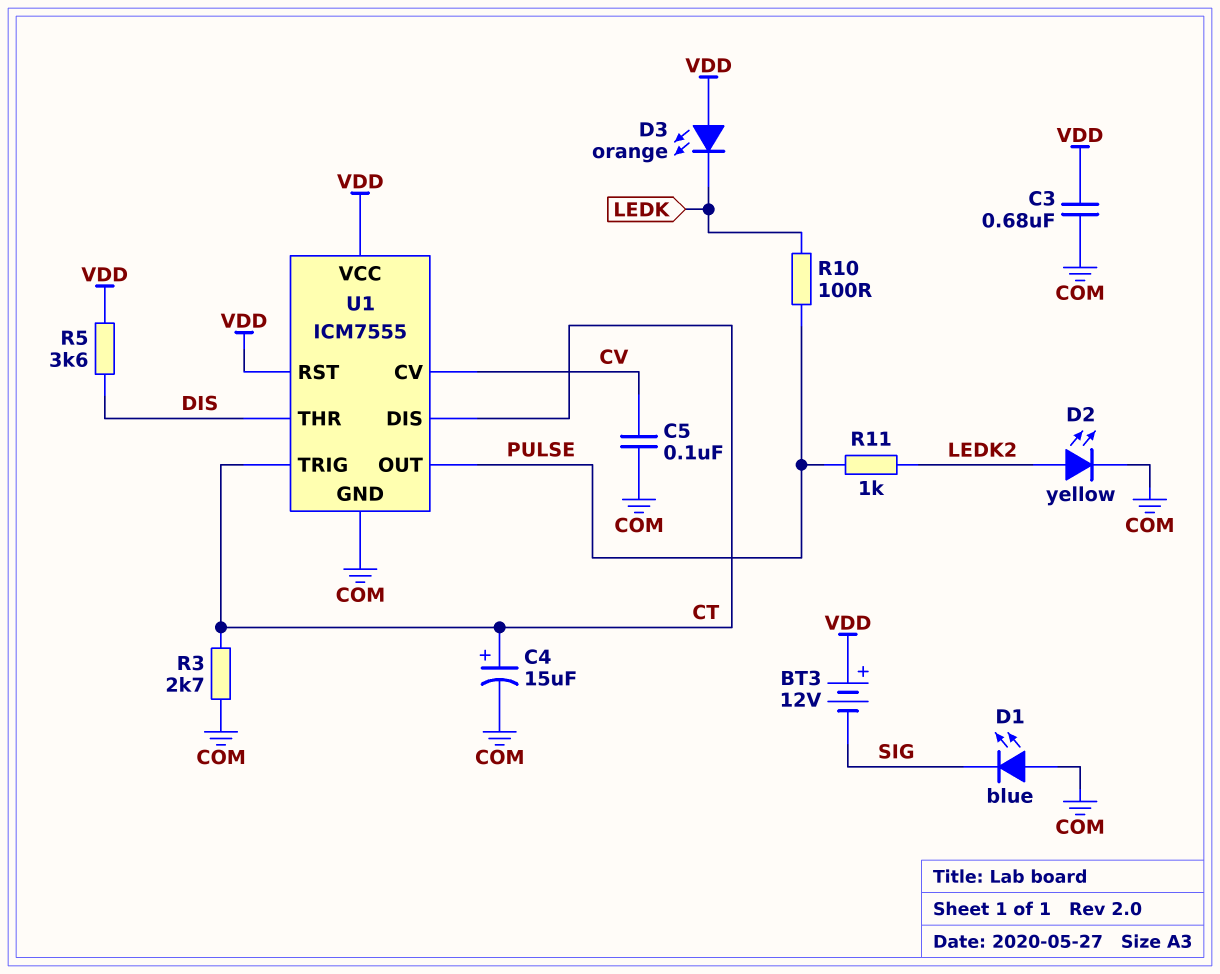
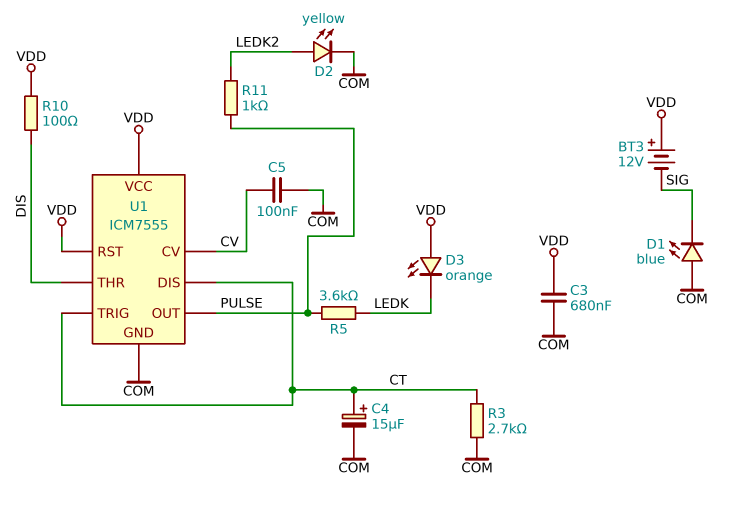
R5: 3.6k (DIS, VDD) -> 3.6k (LEDK, PULSE)
R10: 100 (LEDK, PULSE) -> 100 (DIS, VDD)

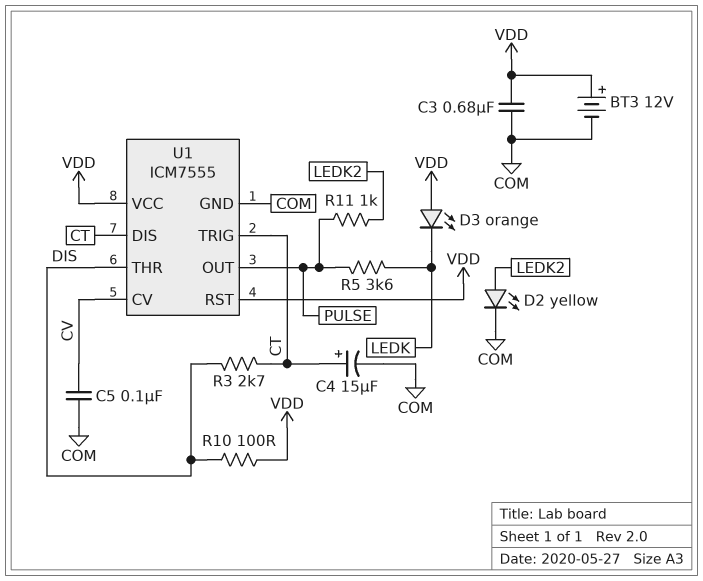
BT3: 12V (plus VDD, minus SIG) -> 12V (plus VDD, minus COM)
D1: LED blue (A COM, K SIG) -> none
R3: 2.7k (COM, CT) -> 2.7k (CT, DIS)

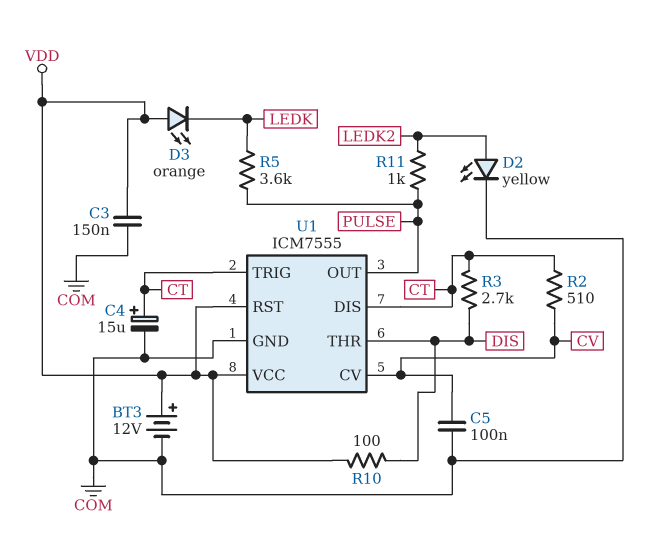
C3: 680nF (COM, VDD) -> 150nF (COM, VDD)
R2: none -> 510 (CT, CV)

